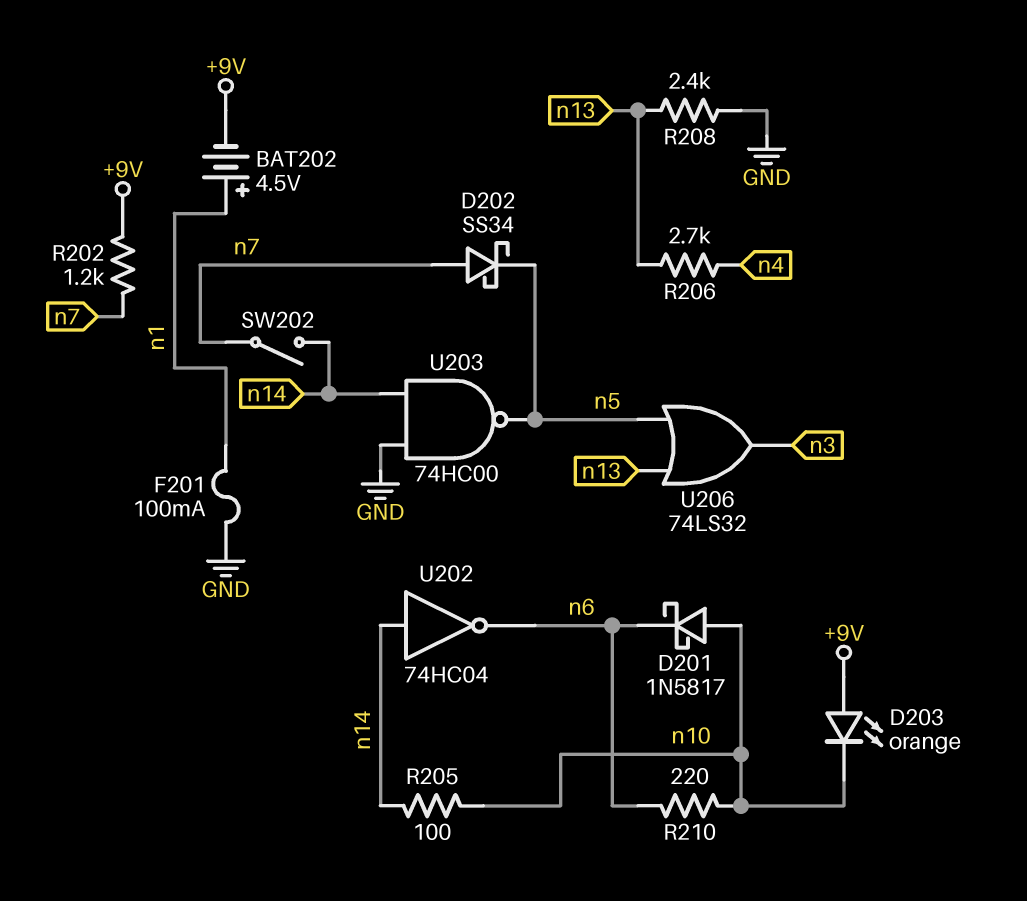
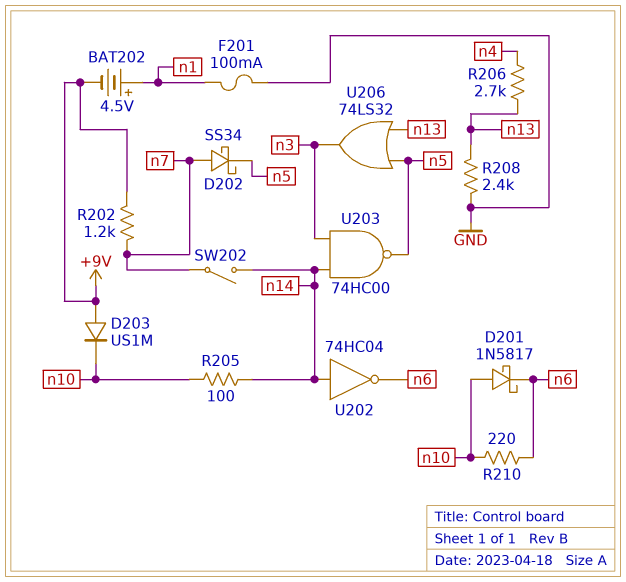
D203: LED orange (A +9V, K n10) -> diode US1M (A +9V, K n10)
U203: NAND 74HC00 (in GND, in n14, out n5) -> NAND 74HC00 (in n3, in n14, out n5)

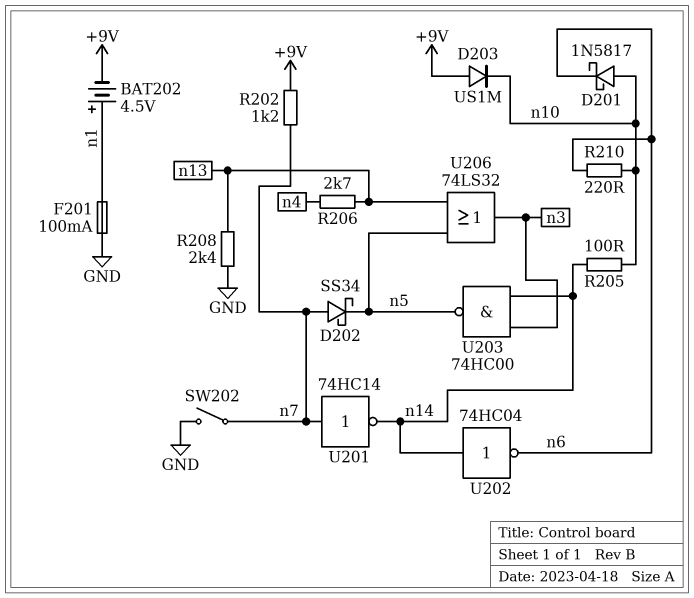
SW202: switch (n7, n14) -> switch (GND, n7)
U201: none -> NOT 74HC14 (in n7, out n14)

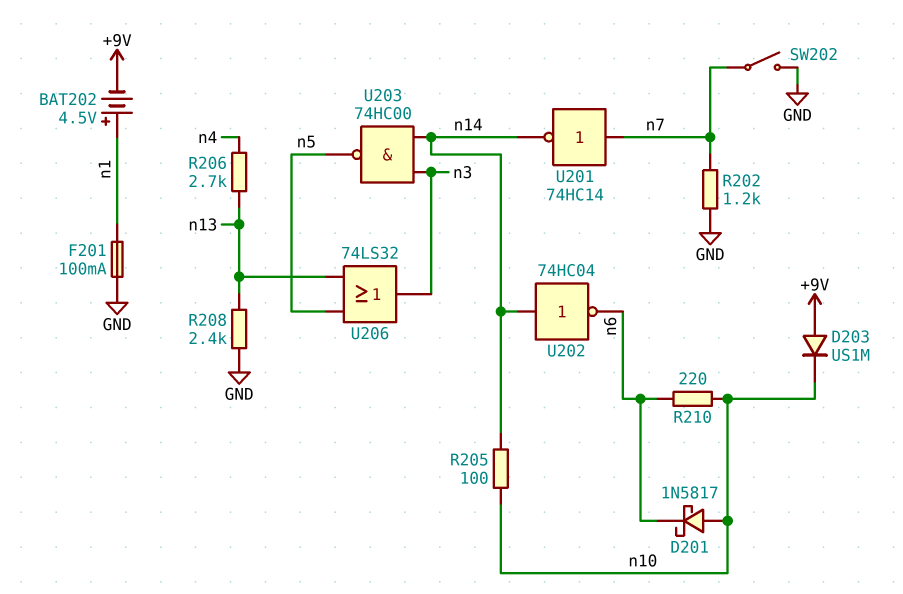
D202: schottky SS34 (A n7, K n5) -> none
R202: 1.2k (+9V, n7) -> 1.2k (GND, n7)

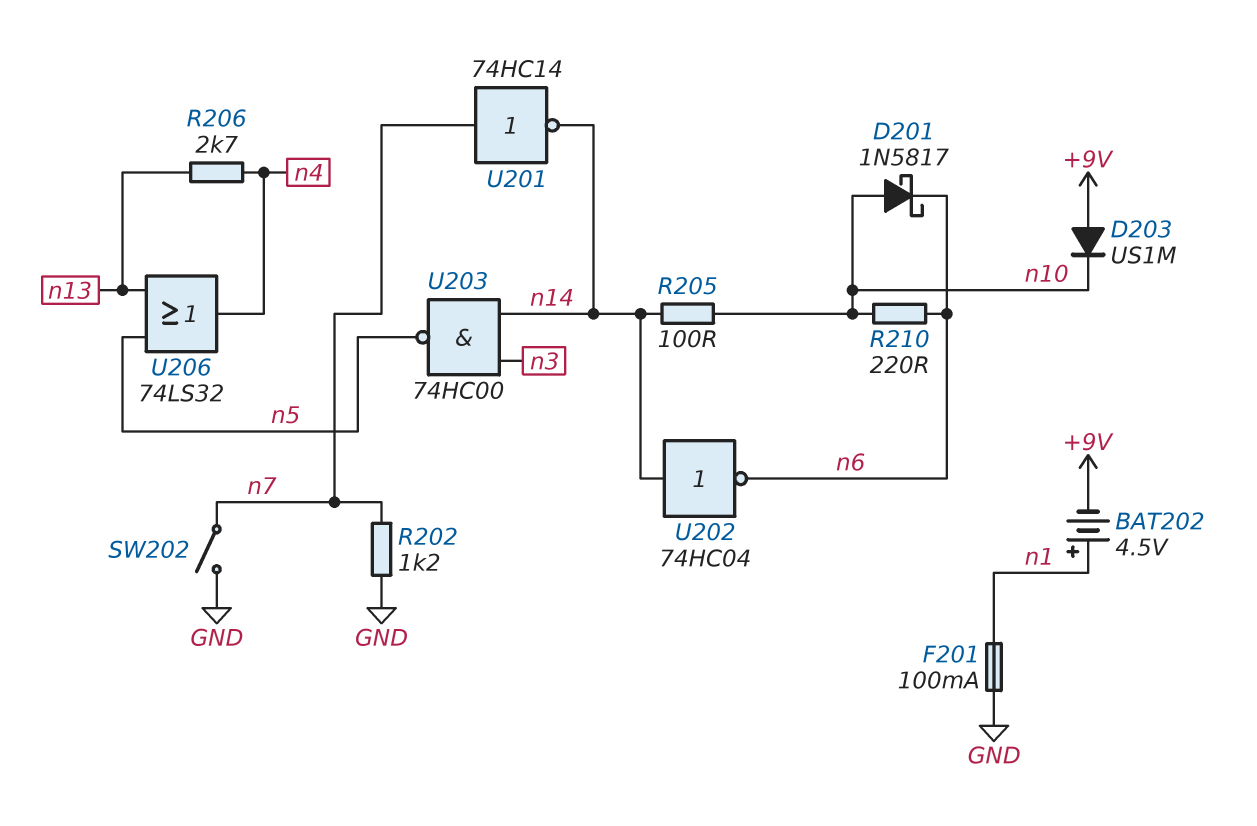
R208: 2.4k (GND, n13) -> none
U206: OR 74LS32 (in n5, in n13, out n3) -> OR 74LS32 (in n5, in n13, out n4)

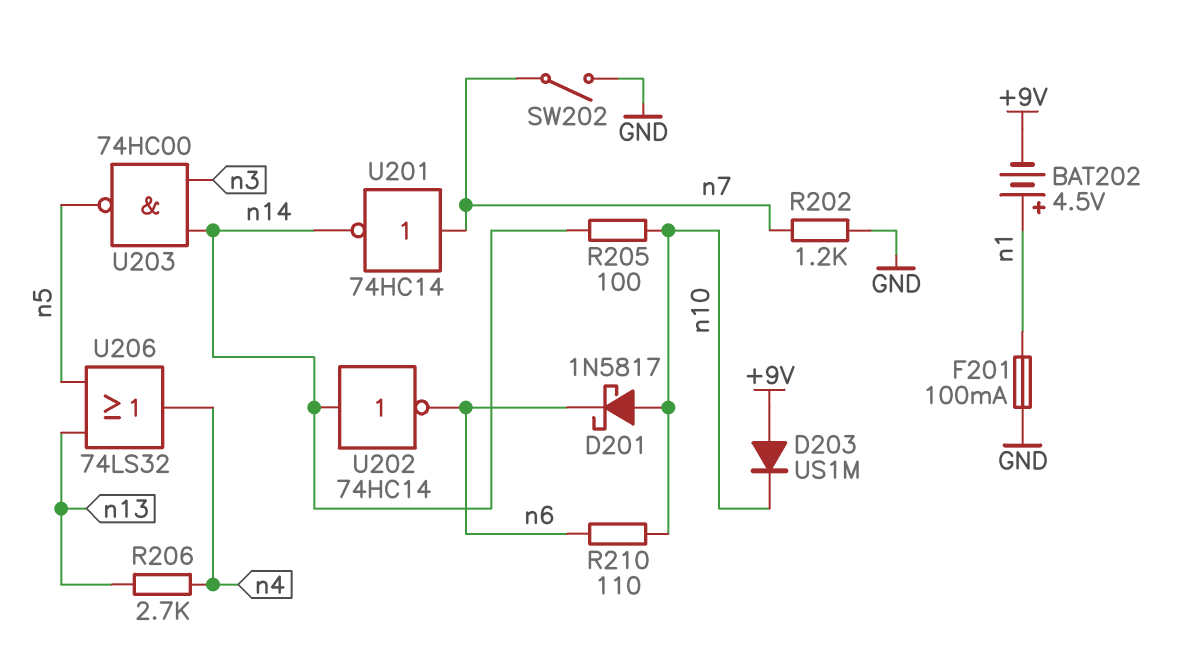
R210: 220 (n6, n10) -> 110 (n6, n10)
U202: NOT 74HC04 (in n14, out n6) -> NOT 74HC14 (in n14, out n6)

